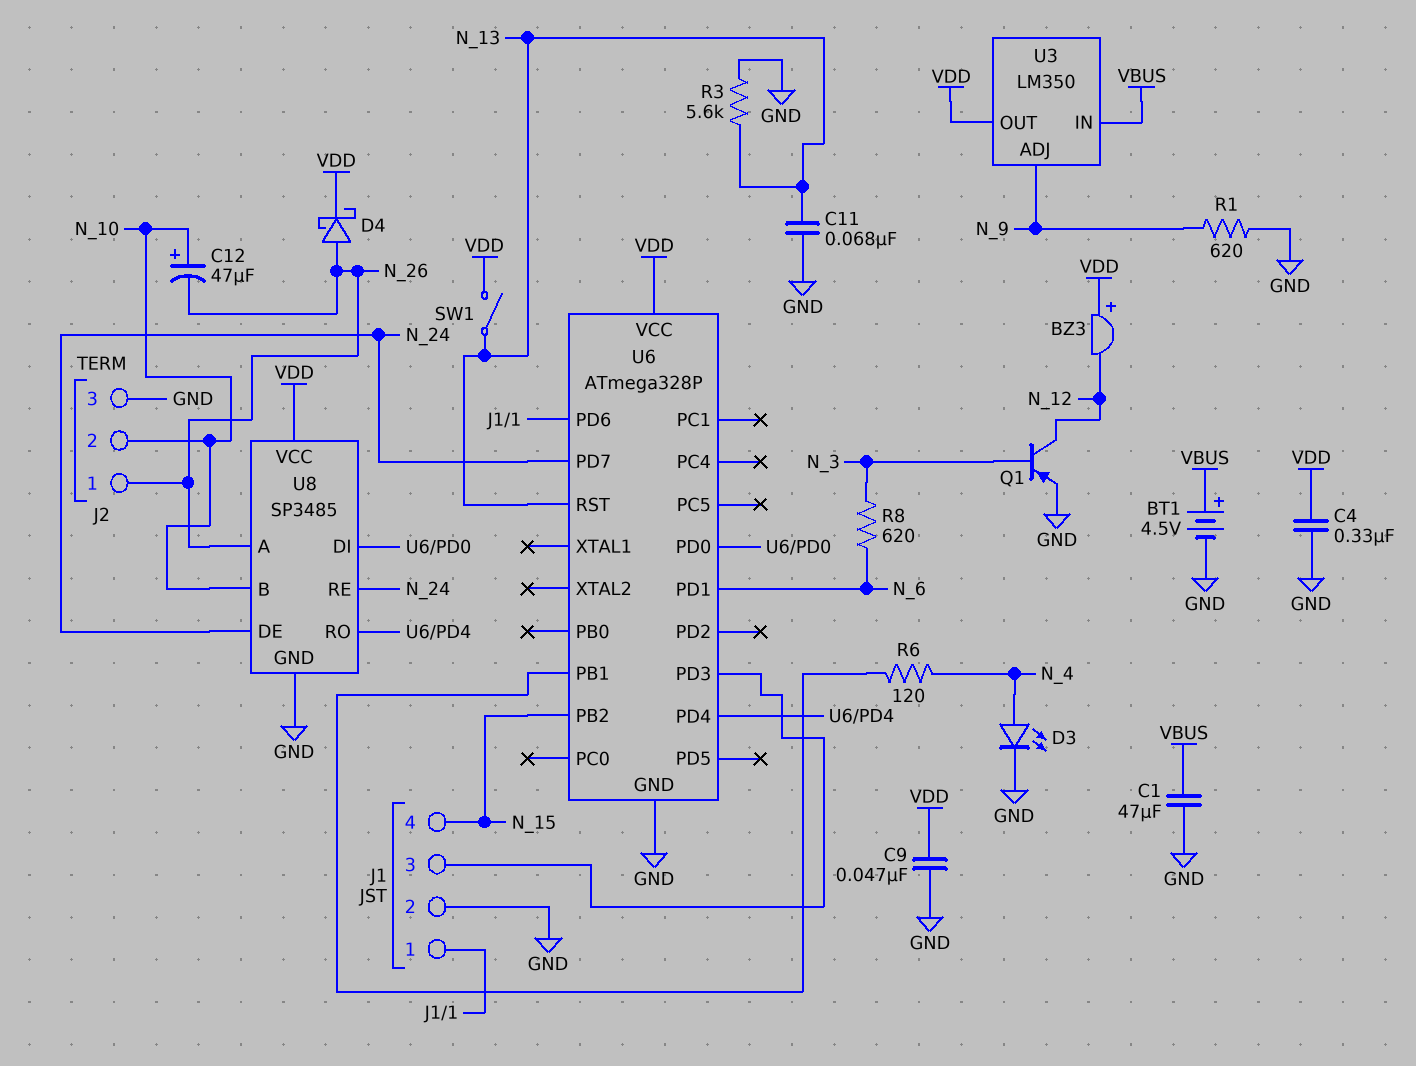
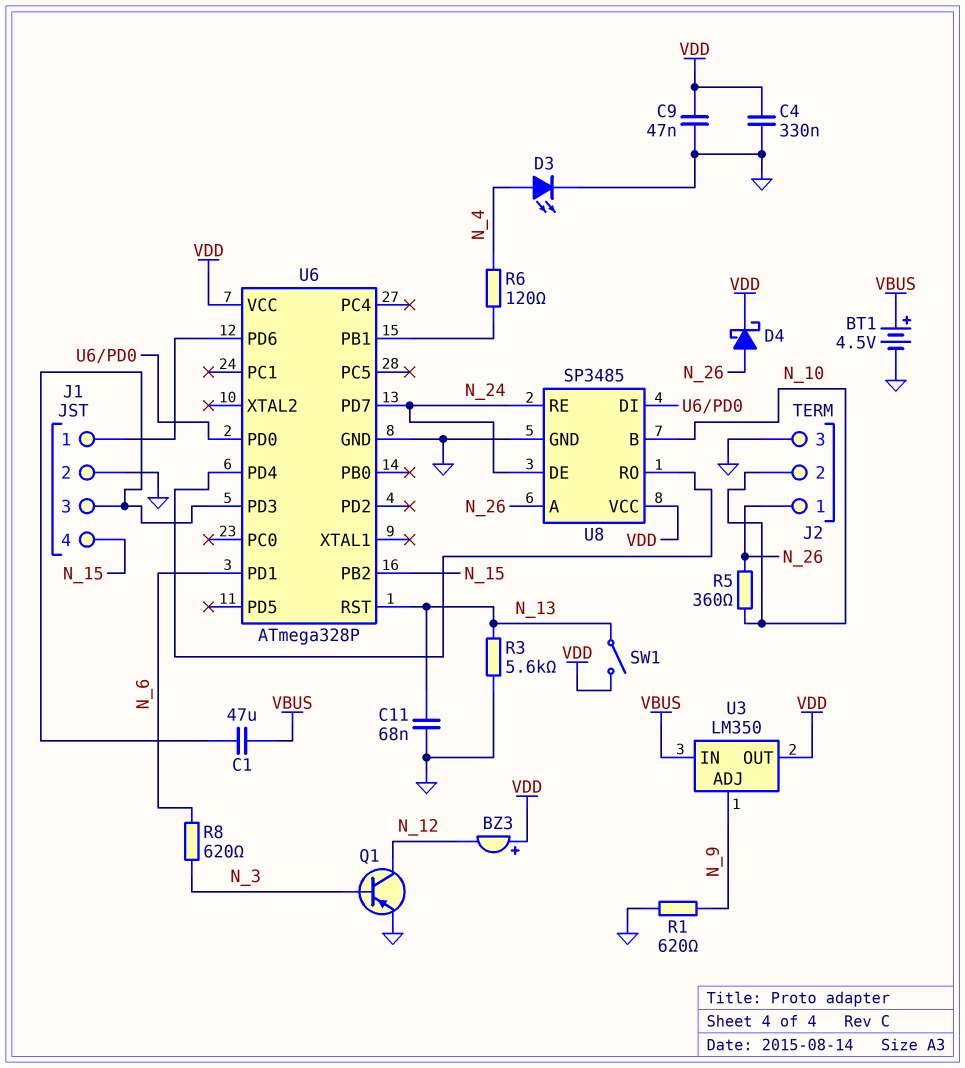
C1: 47uF (GND, VBUS) -> 47uF (J1/3, VBUS)
C12: 47uF (plus N_10, minus N_26) -> none
R5: none -> 360 (N_10, N_26)

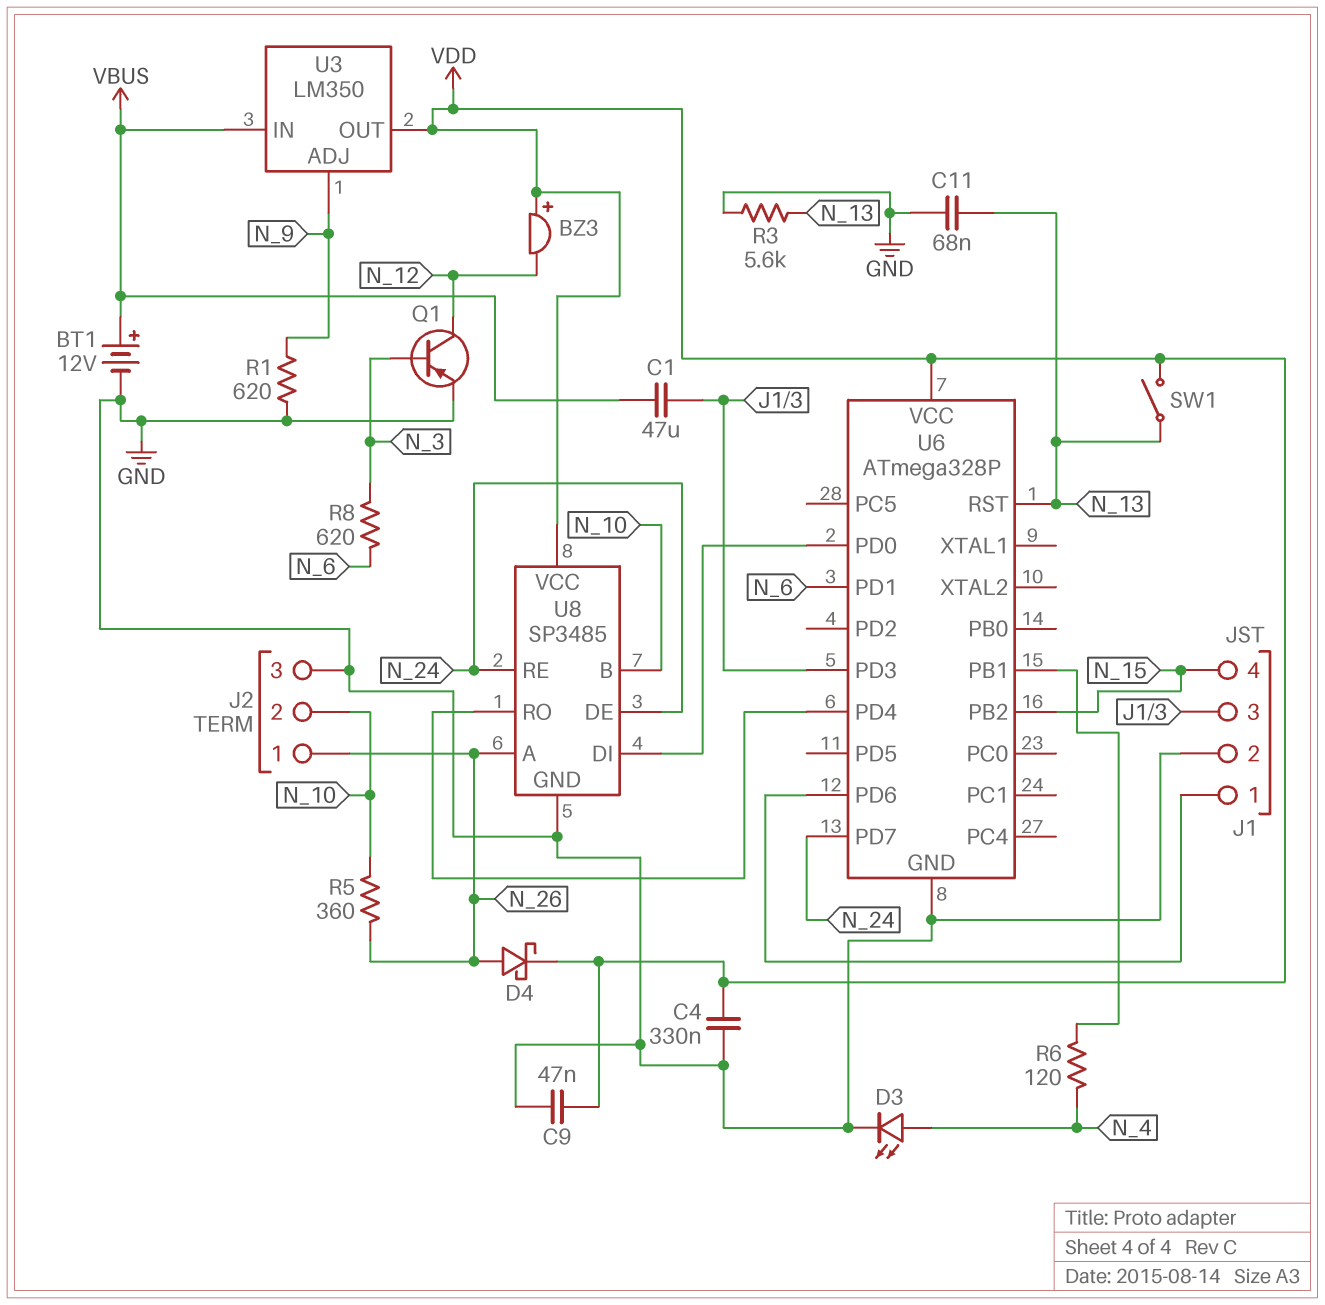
BT1: 4.5V (plus VBUS, minus GND) -> 12V (plus VBUS, minus GND)

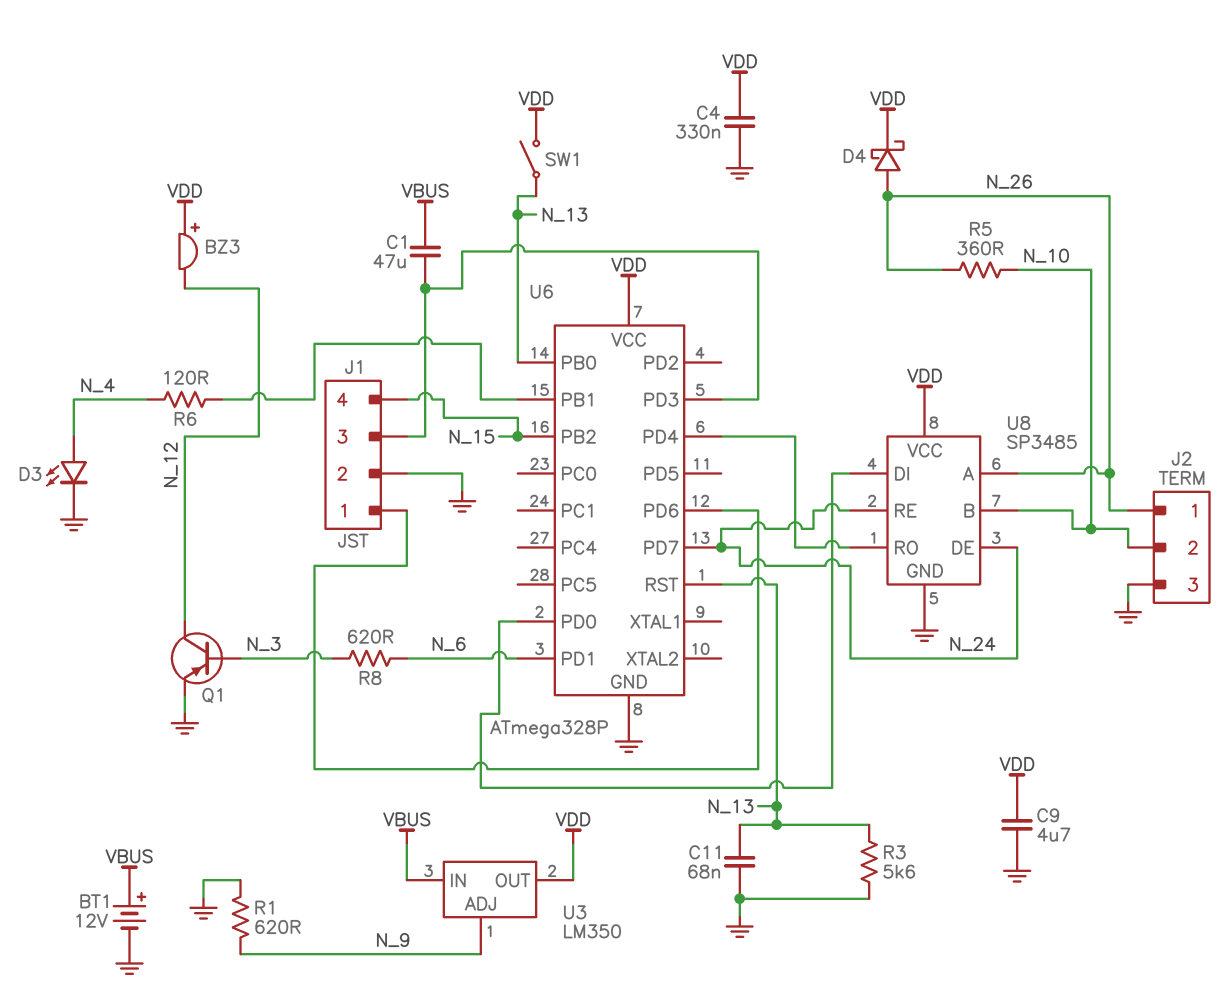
C9: 47nF (GND, VDD) -> 4.7uF (GND, VDD)
U6 pin PB0: none -> N_13

